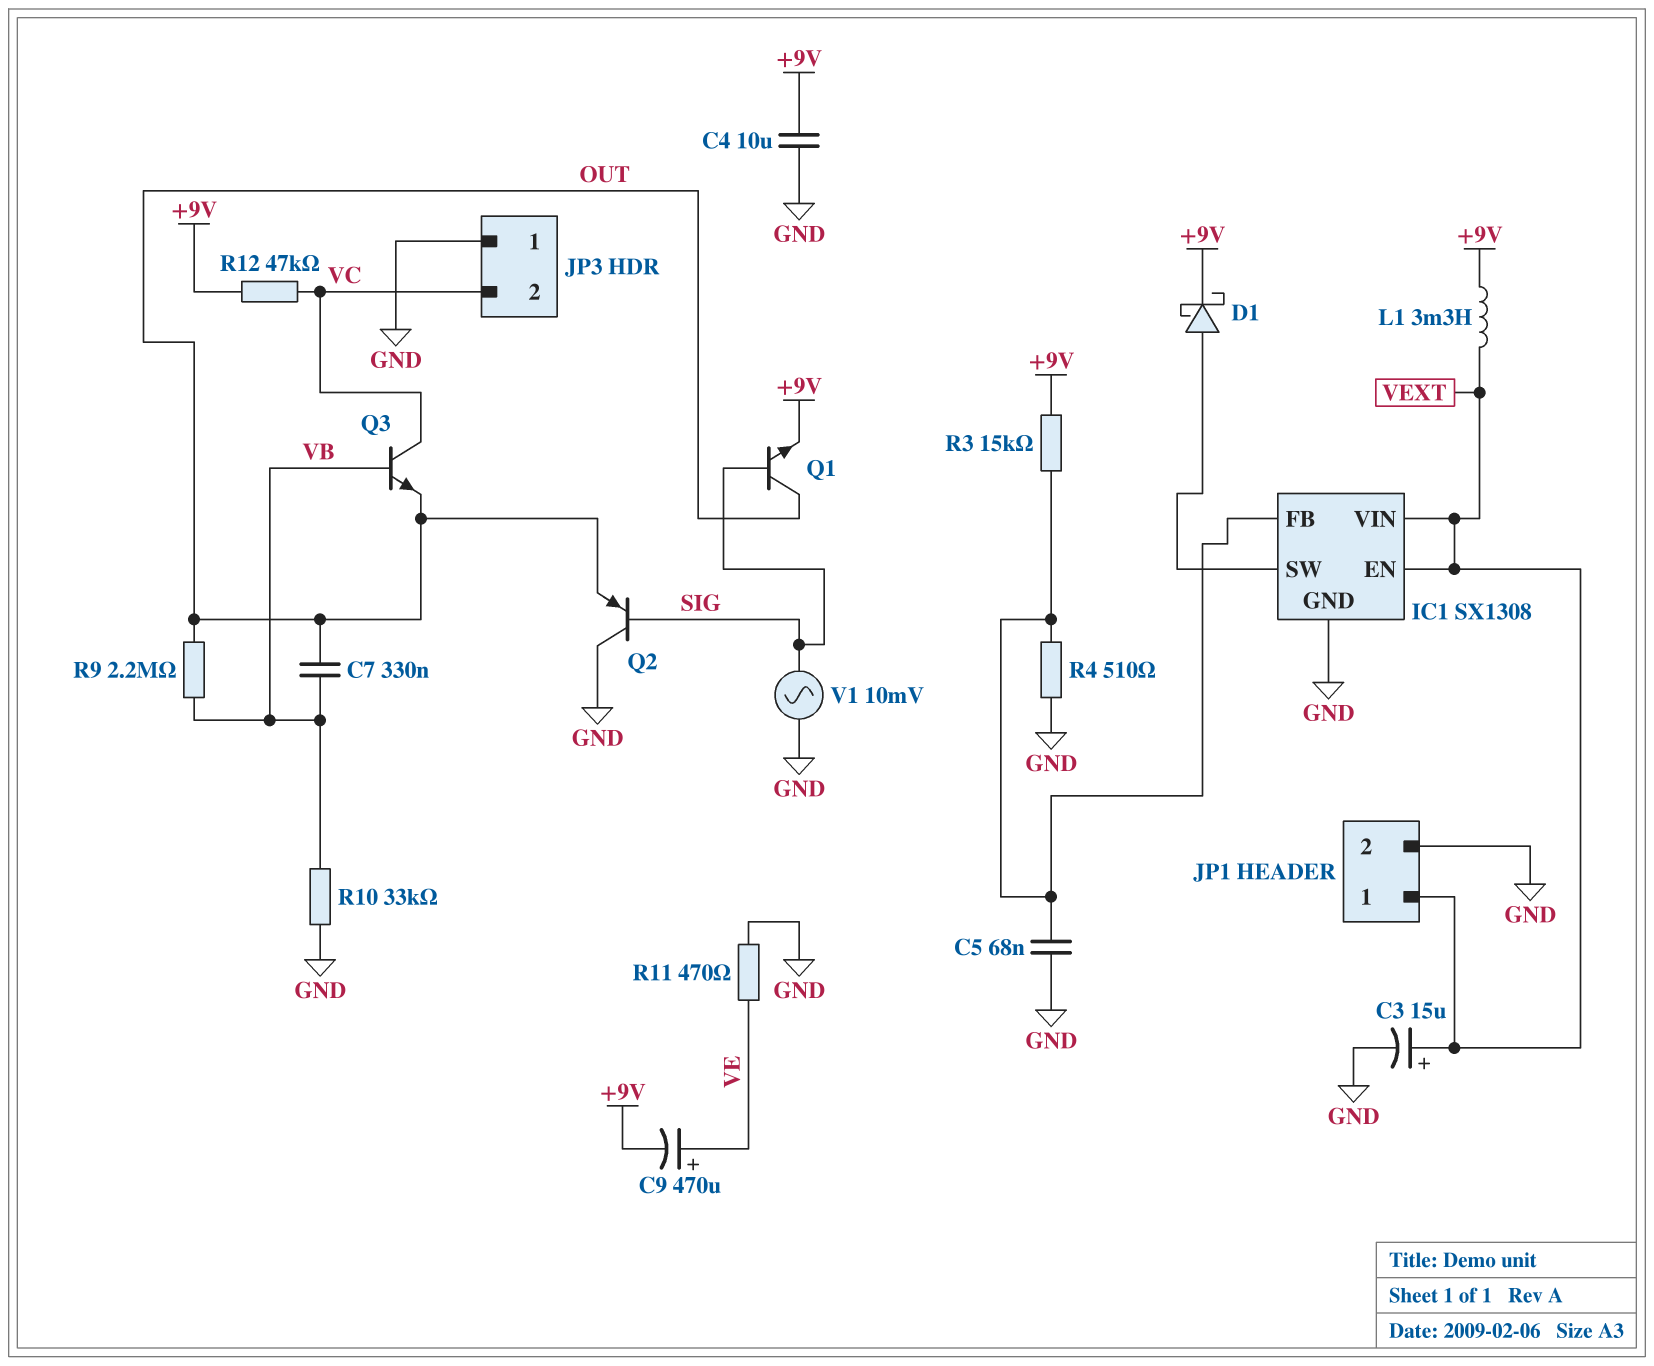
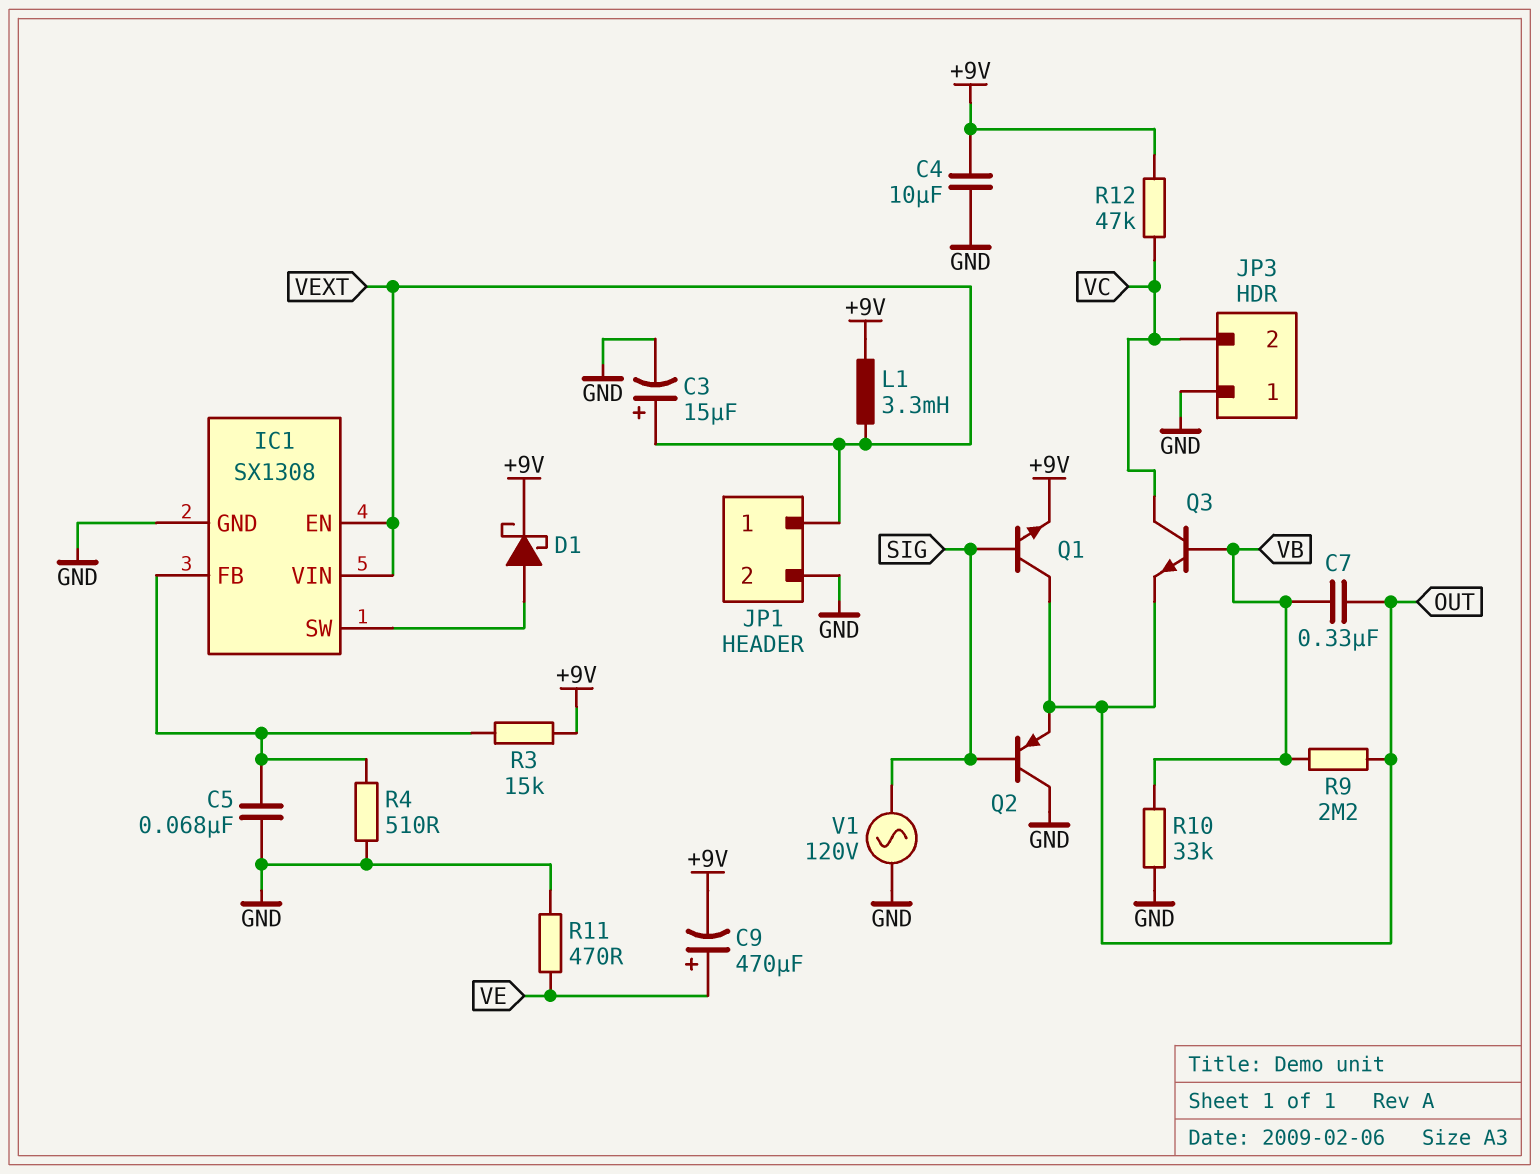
V1: AC 10mV (GND, SIG) -> AC 120V (GND, SIG)

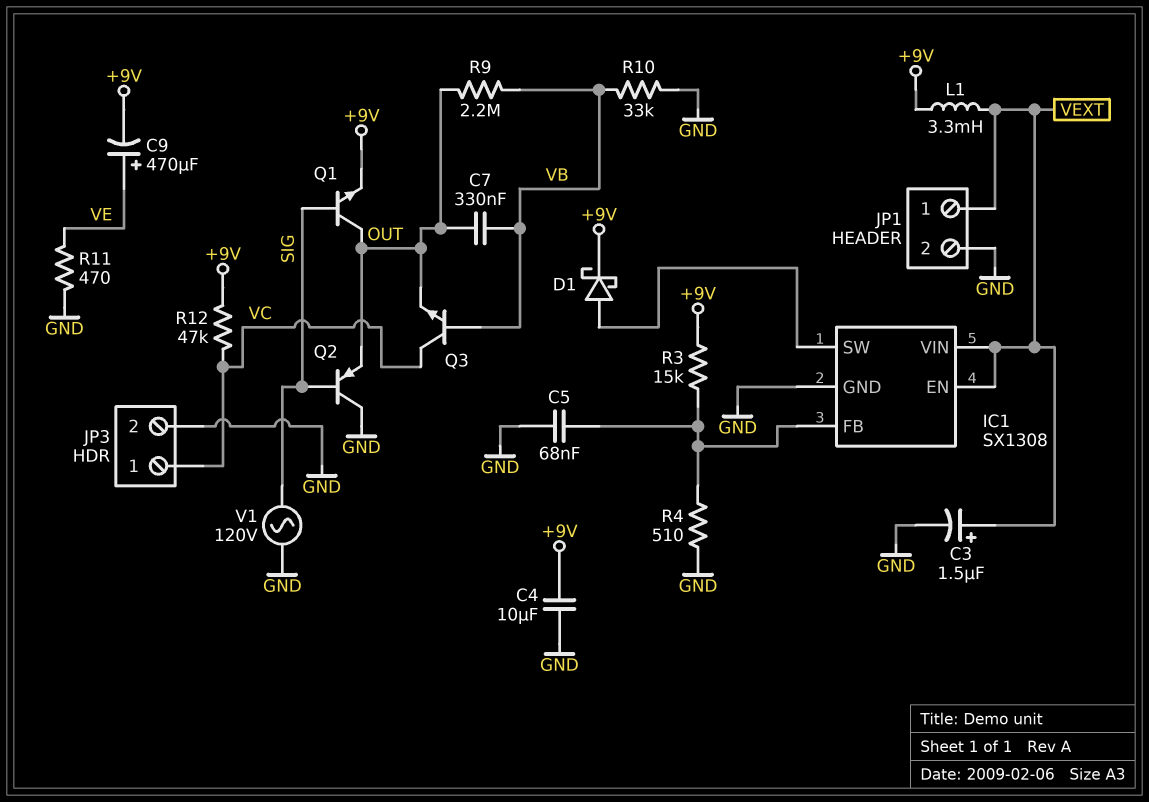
C3: 15uF (plus VEXT, minus GND) -> 1.5uF (plus VEXT, minus GND)
JP3 pin 1: GND -> VC
JP3 pin 2: VC -> GND

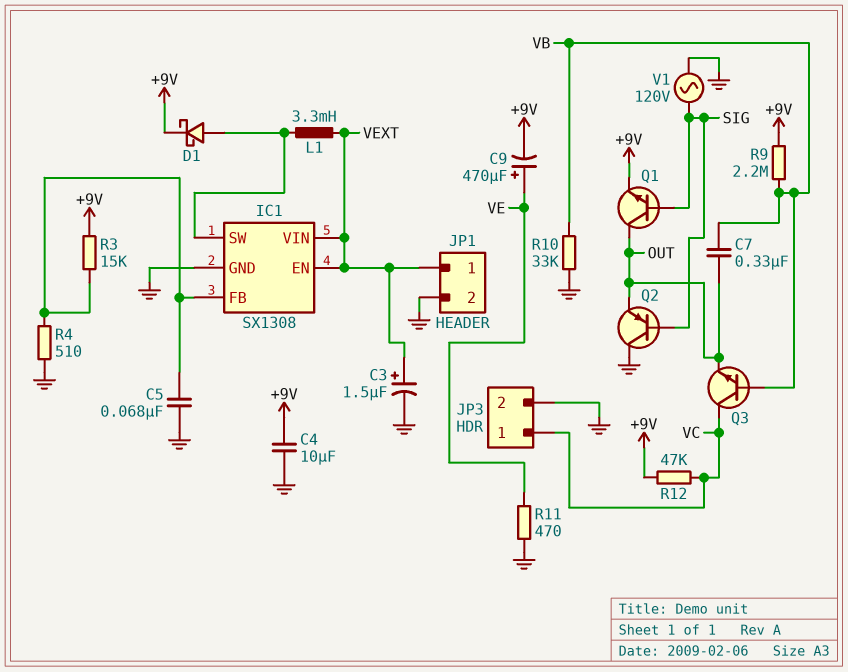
L1: 3.3mH (+9V, VEXT) -> 3.3mH (IC1/SW, VEXT)
R9: 2.2M (OUT, VB) -> 2.2M (+9V, VB)

